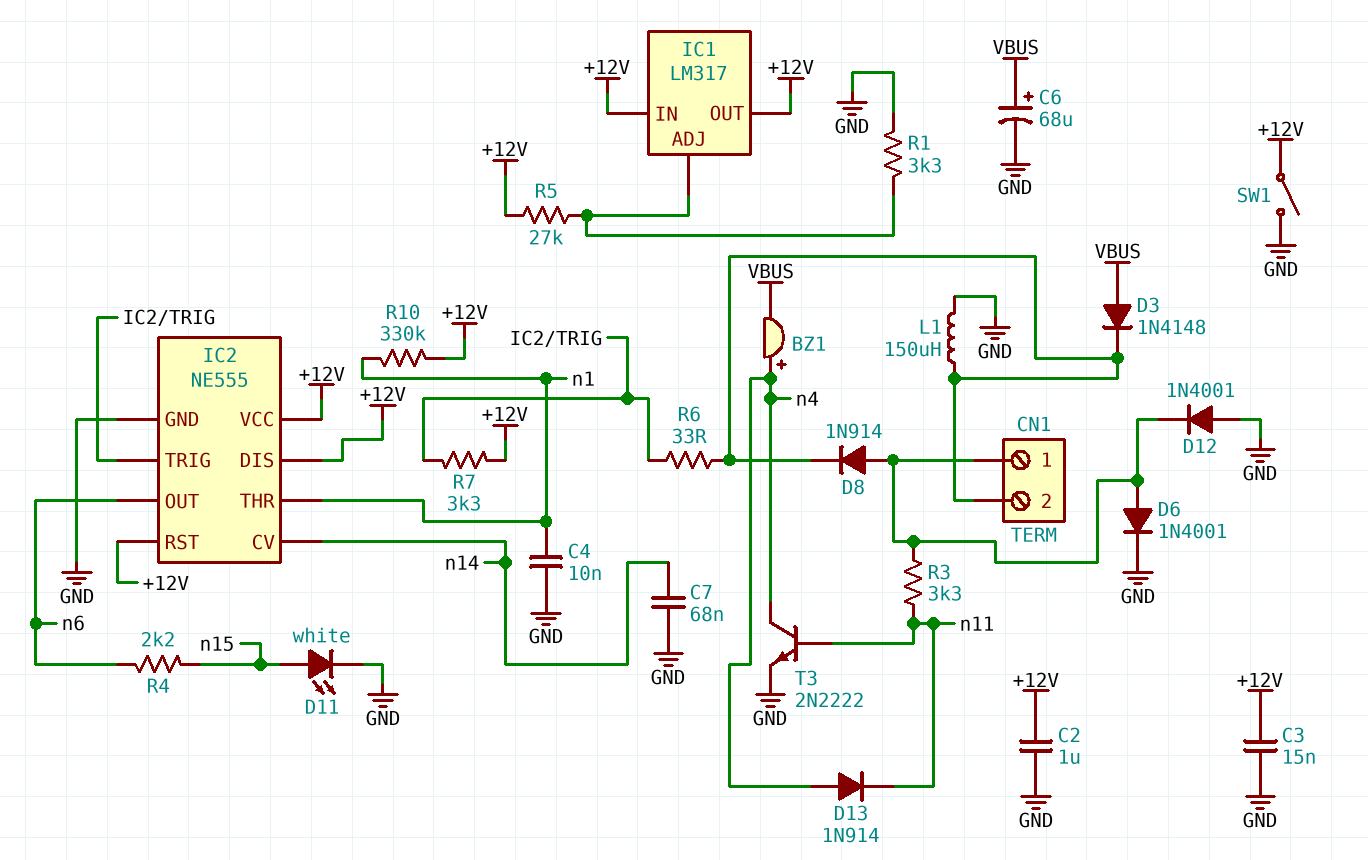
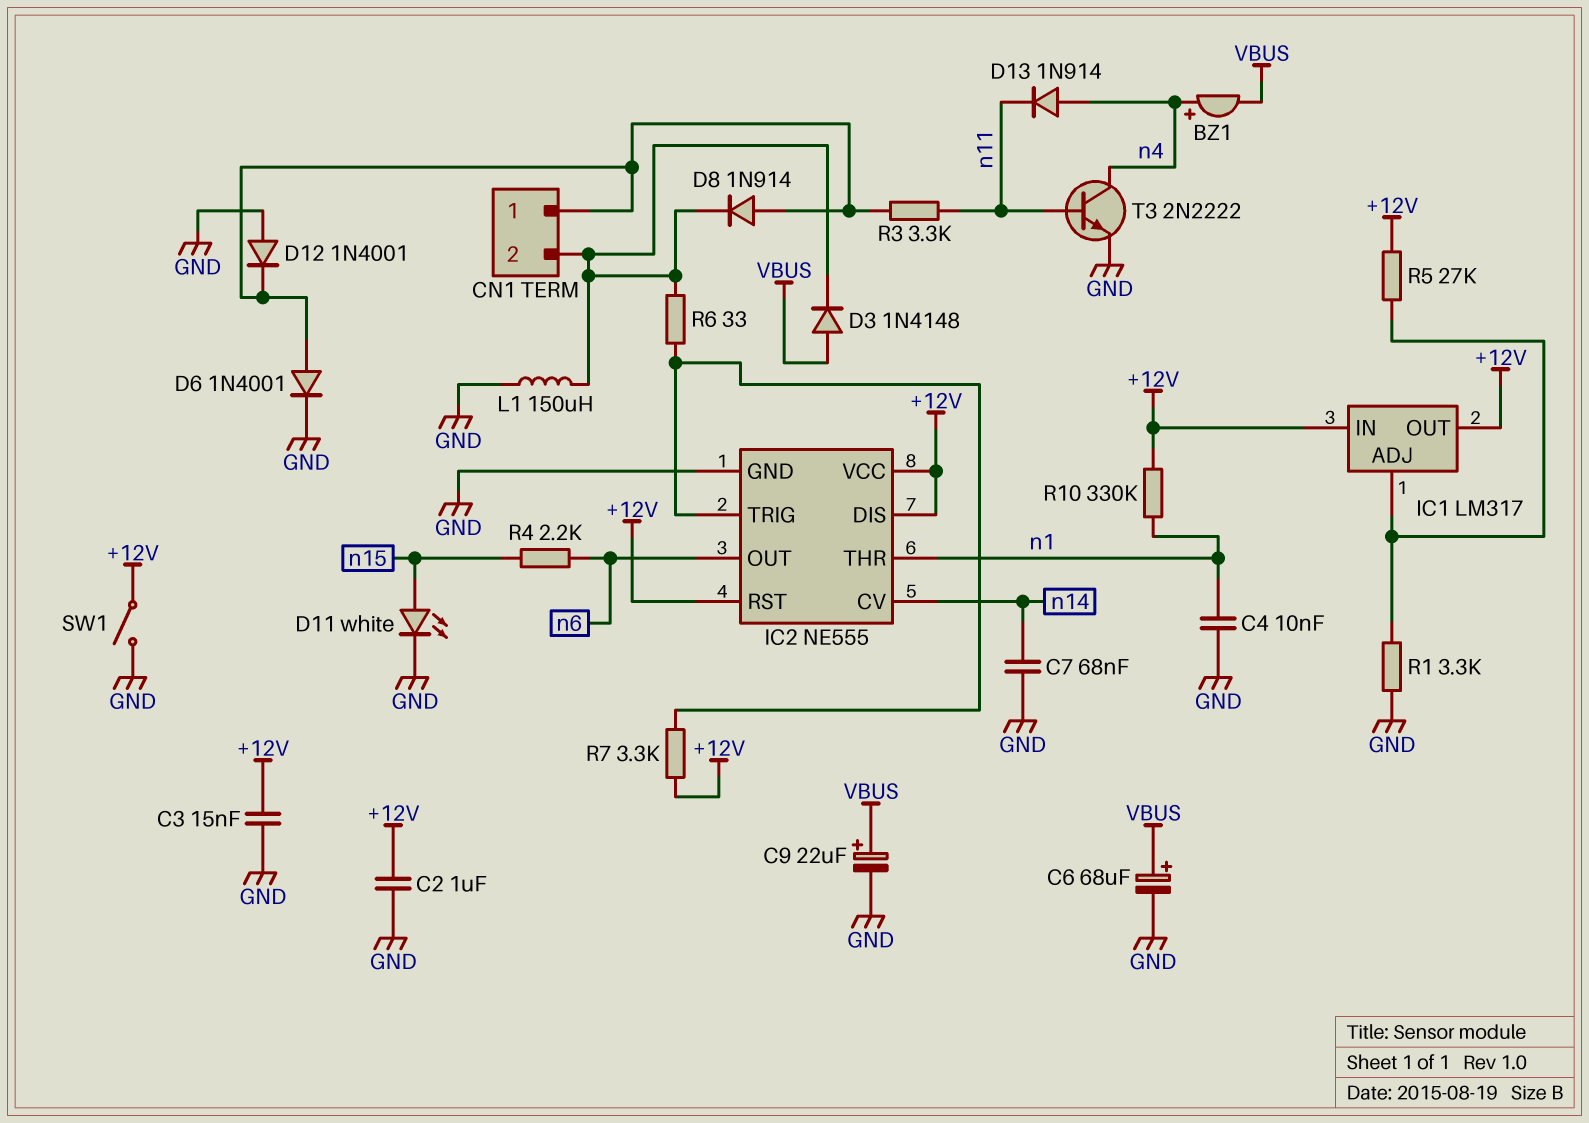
C9: none -> 22uF (plus VBUS, minus GND)

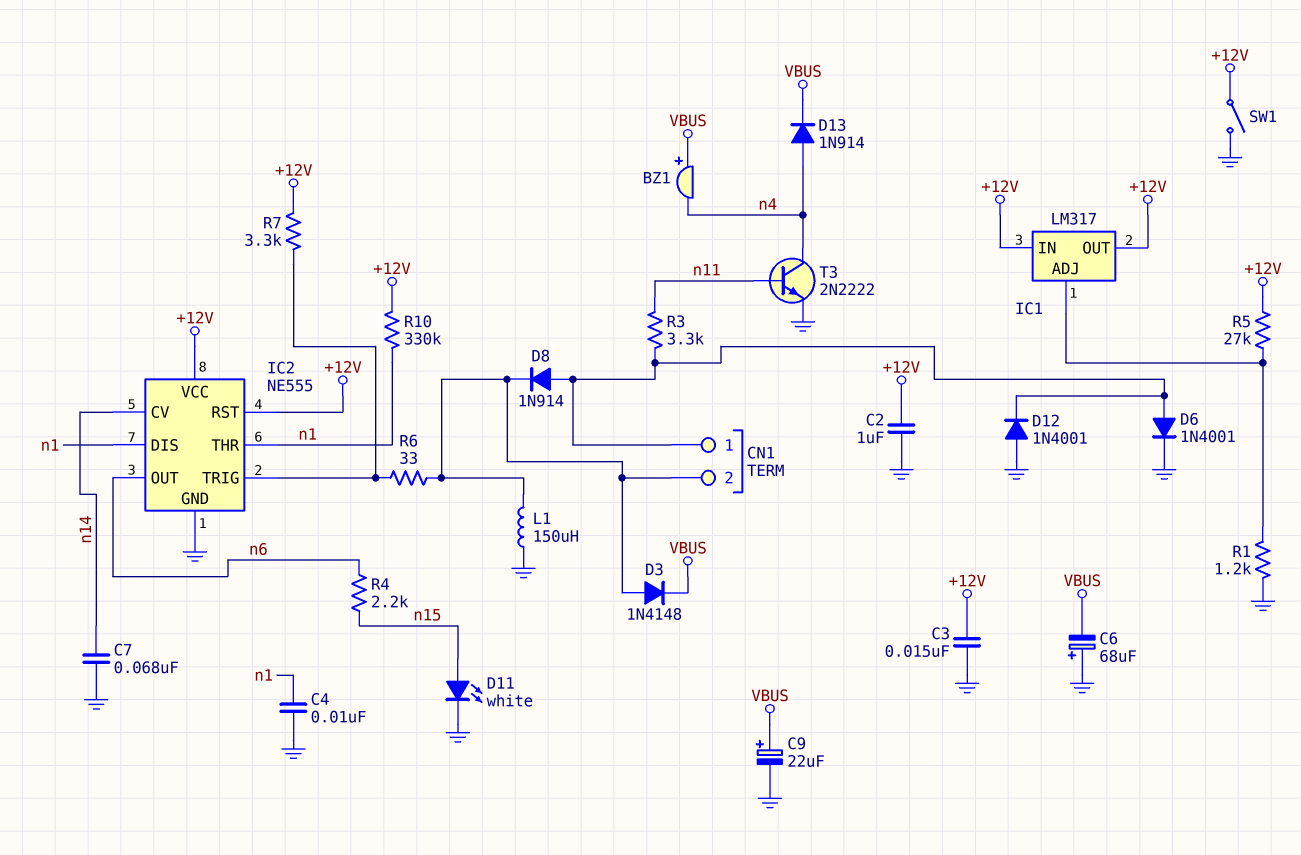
BZ1: buzzer (plus n4, minus VBUS) -> buzzer (plus VBUS, minus n4)
C6: 68uF (plus VBUS, minus GND) -> 68uF (plus GND, minus VBUS)
D3: diode 1N4148 (A VBUS, K CN1/2) -> diode 1N4148 (A CN1/2, K VBUS)
D13: diode 1N914 (A n4, K n11) -> diode 1N914 (A n4, K VBUS)
IC2 pin DIS: +12V -> n1
R1: 3.3k (GND, IC1/ADJ) -> 1.2k (GND, IC1/ADJ)

